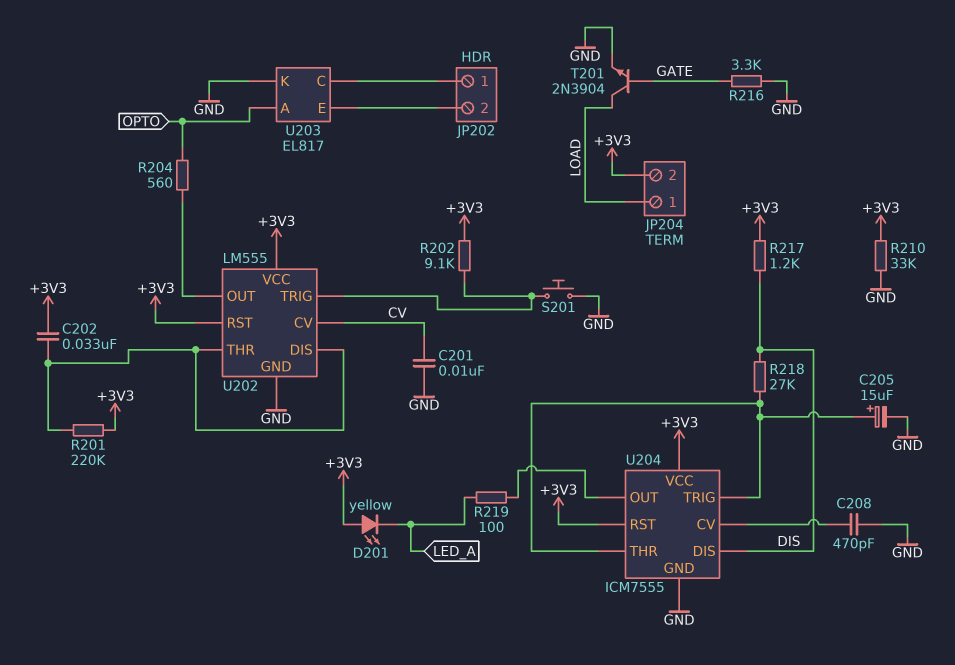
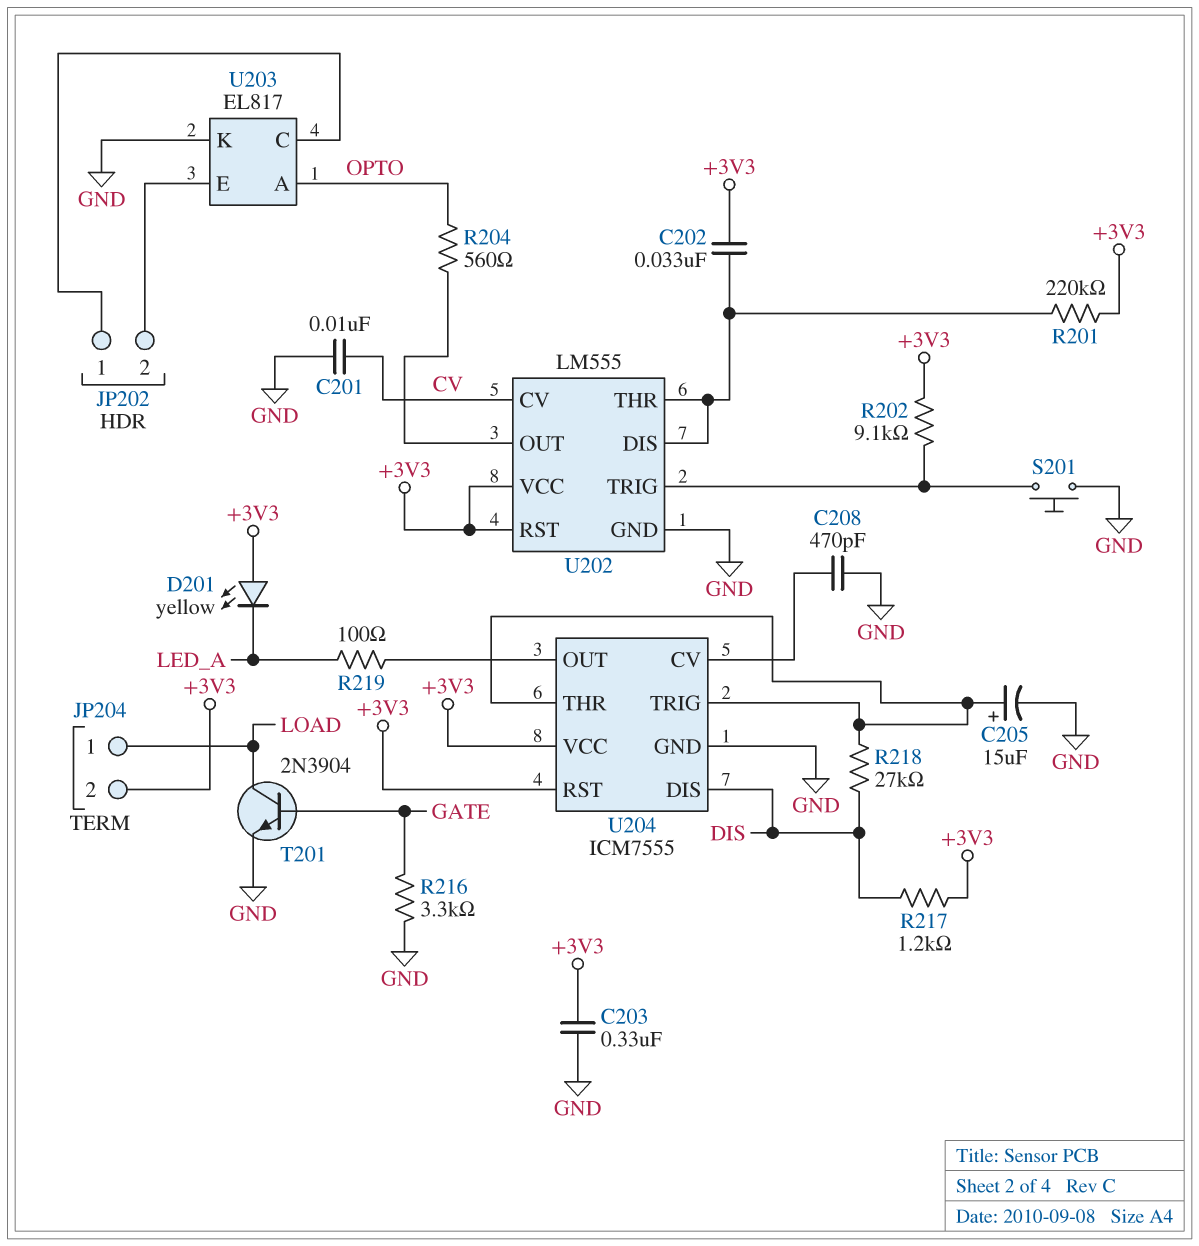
C203: none -> 330nF (+3V3, GND)
R210: 33k (+3V3, GND) -> none

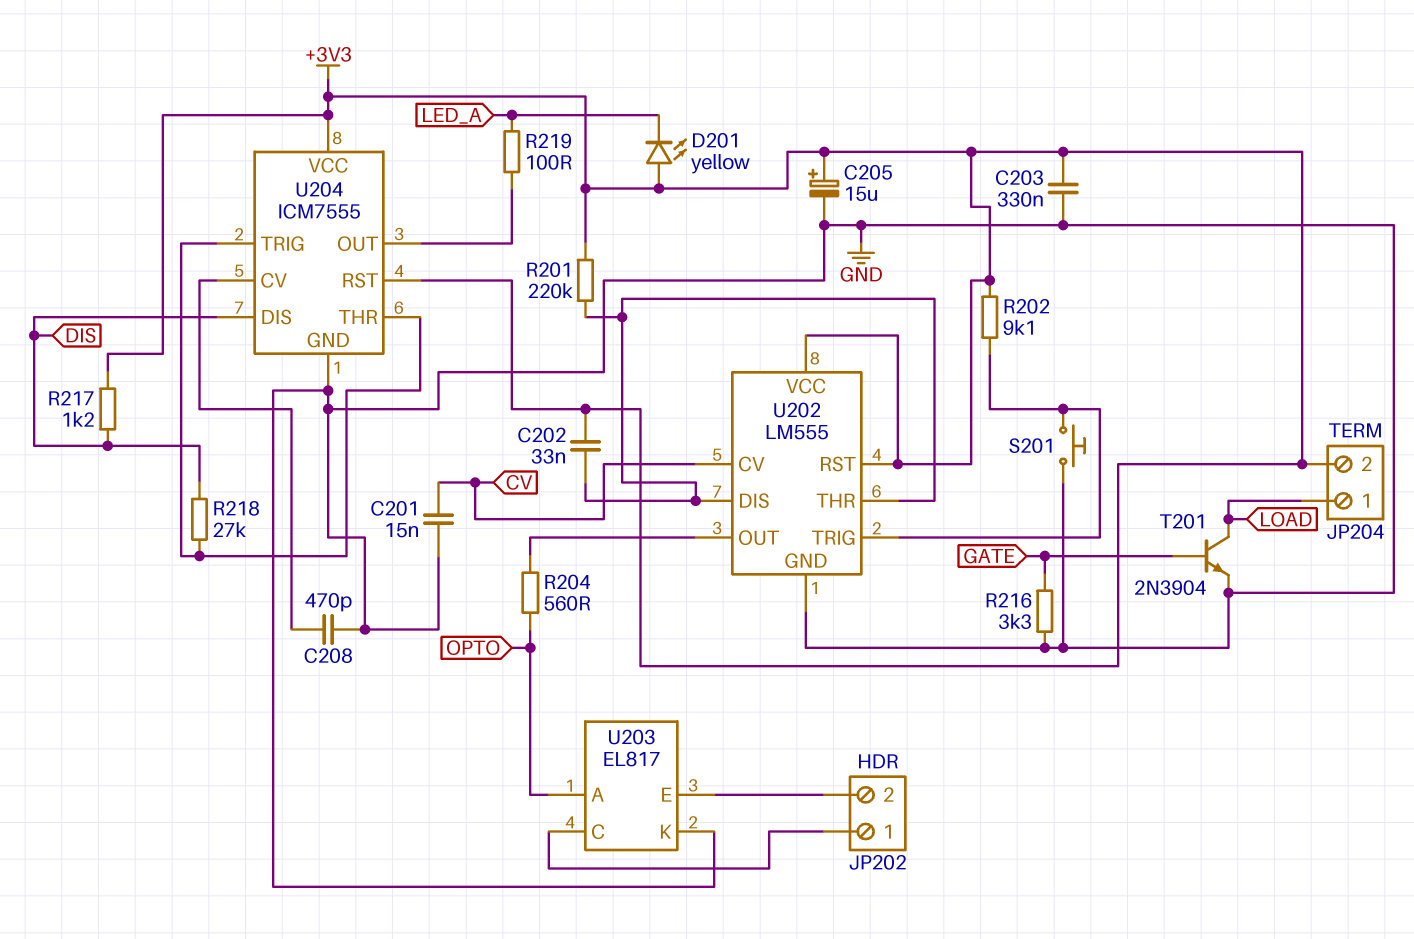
C201: 10nF (CV, GND) -> 15nF (CV, GND)
C205: 15uF (plus U204/THR, minus GND) -> 15uF (plus +3V3, minus GND)

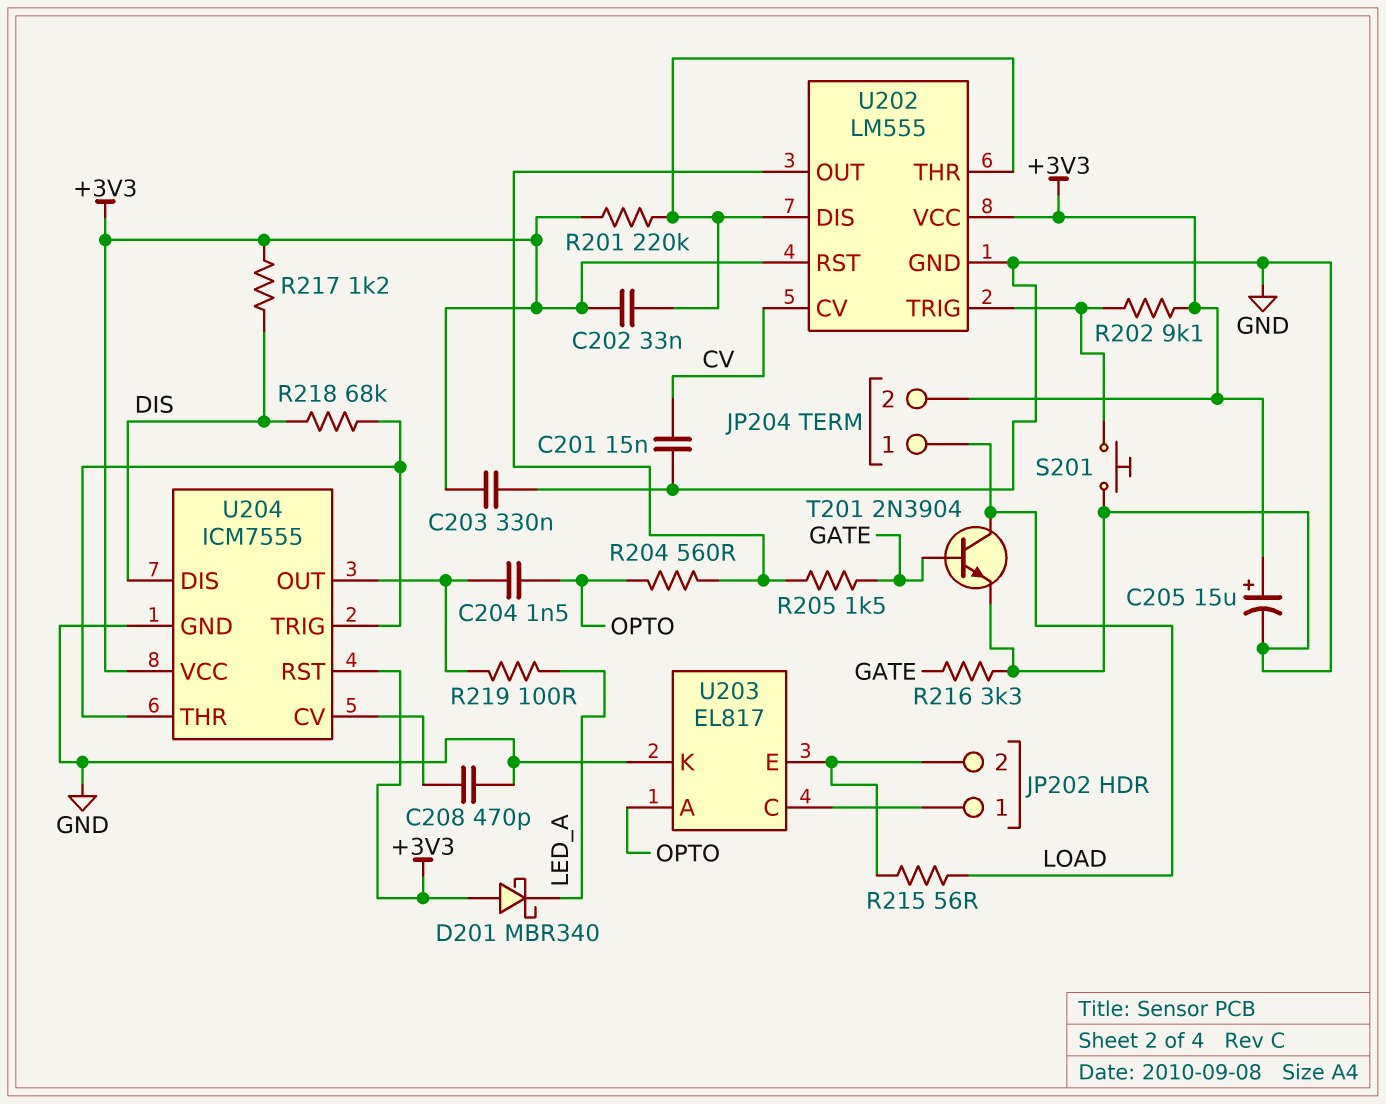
C204: none -> 1.5nF (OPTO, U204/OUT)
D201: LED yellow (A +3V3, K LED_A) -> schottky MBR340 (A +3V3, K LED_A)
R205: none -> 1.5k (GATE, U202/OUT)
R215: none -> 56 (JP202/2, LOAD)
R218: 27k (DIS, U204/THR) -> 68k (DIS, U204/THR)

